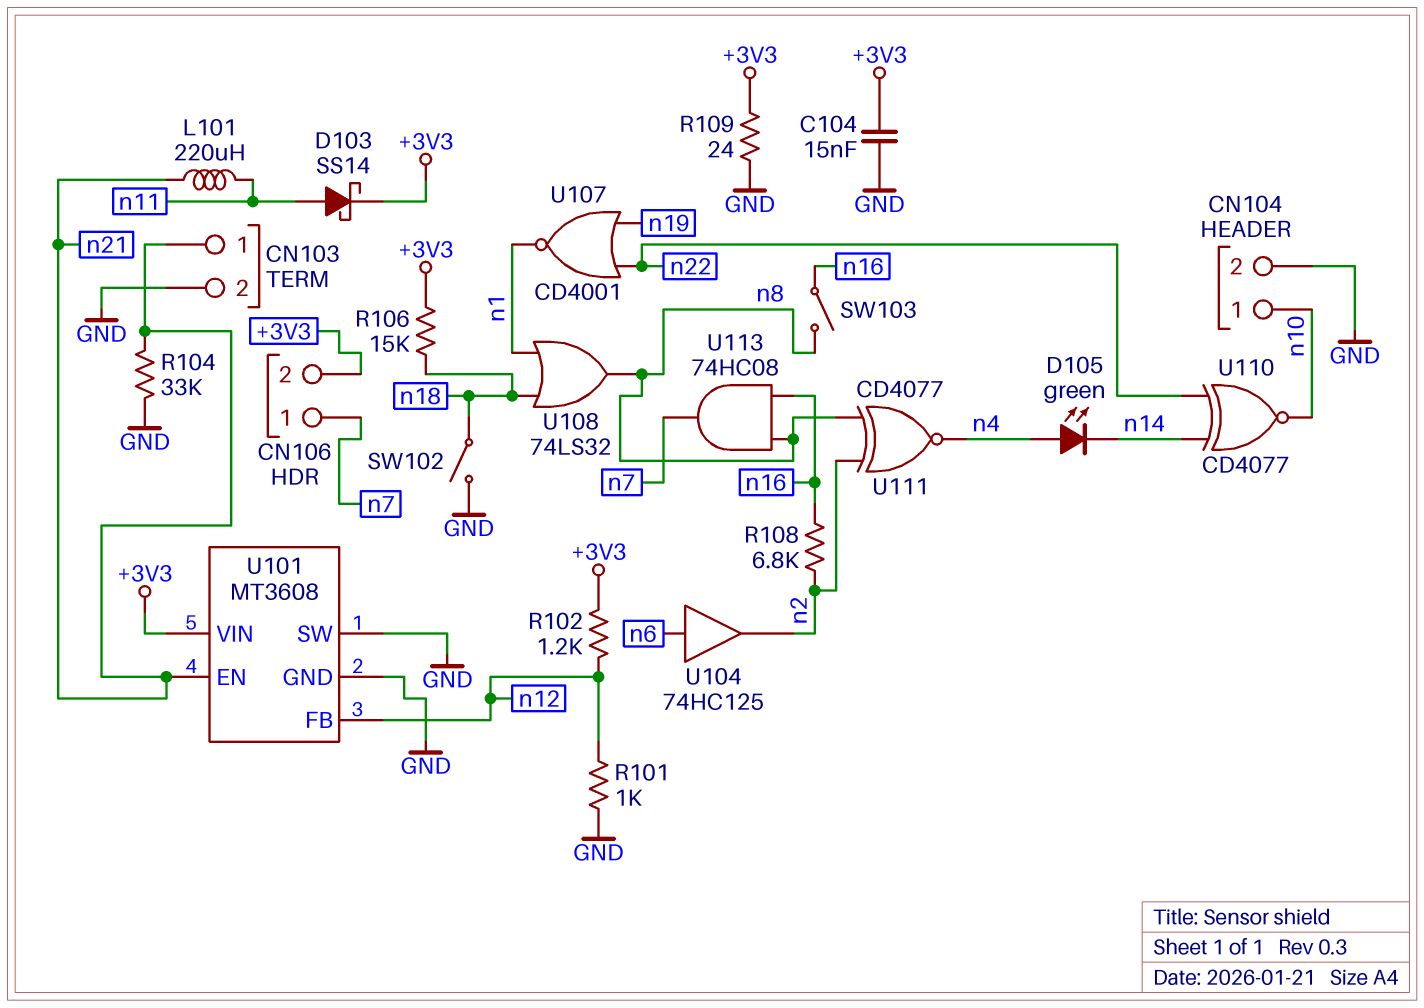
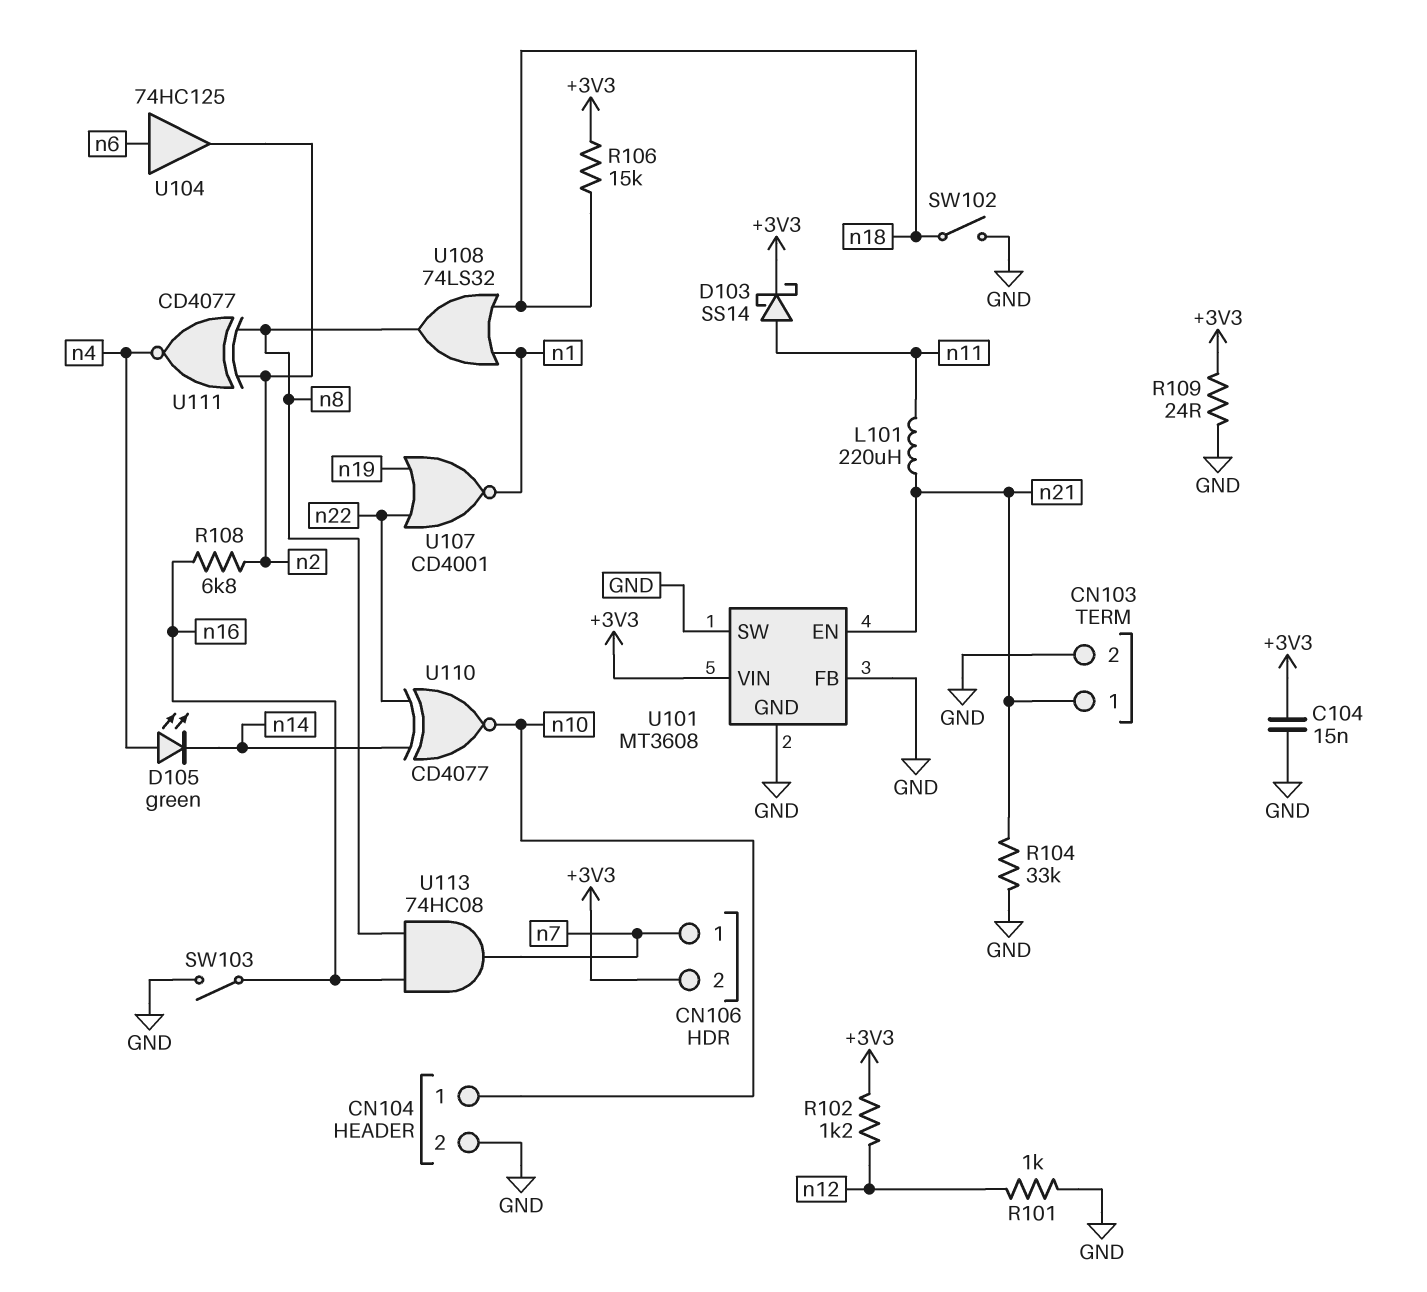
SW103: switch (n8, n16) -> switch (GND, n16)
U101 pin FB: n12 -> GND

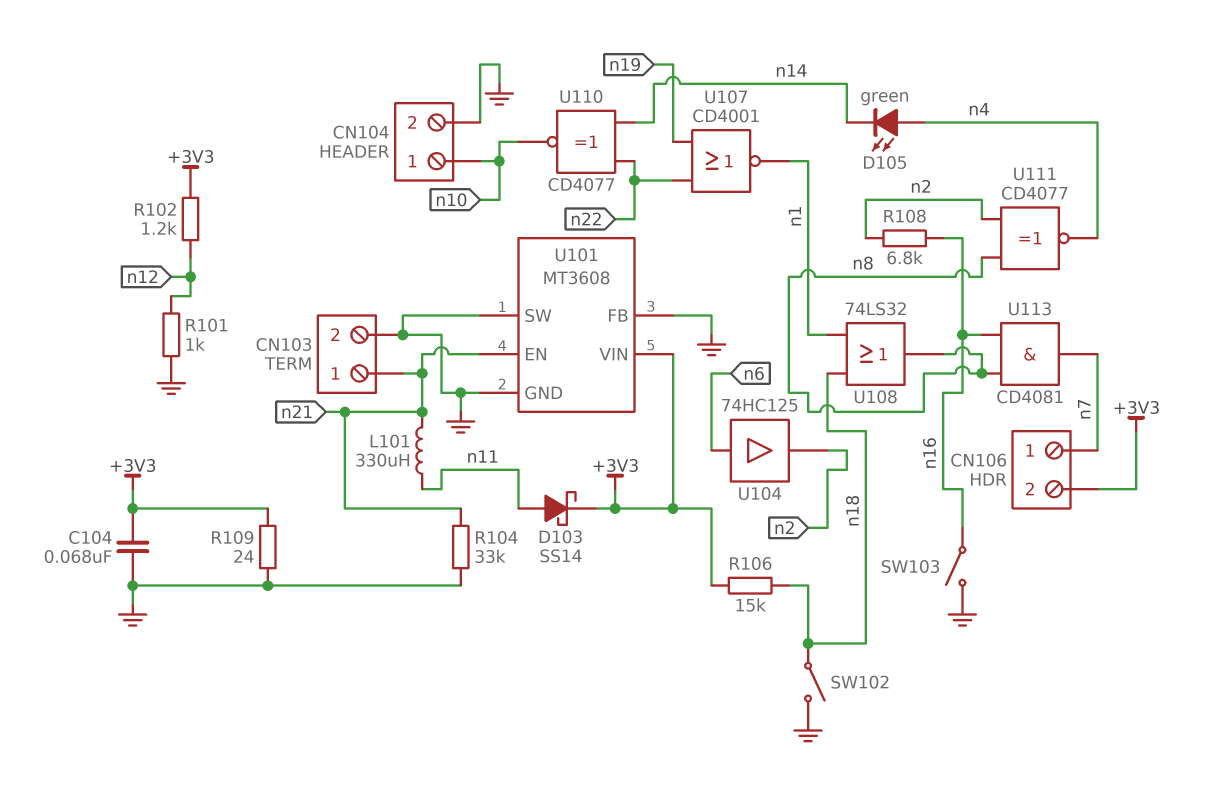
C104: 15nF (+3V3, GND) -> 68nF (+3V3, GND)
L101: 220uH (n11, n21) -> 330uH (n11, n21)
U113: AND 74HC08 (in n8, in n16, out n7) -> AND CD4081 (in n8, in n16, out n7)

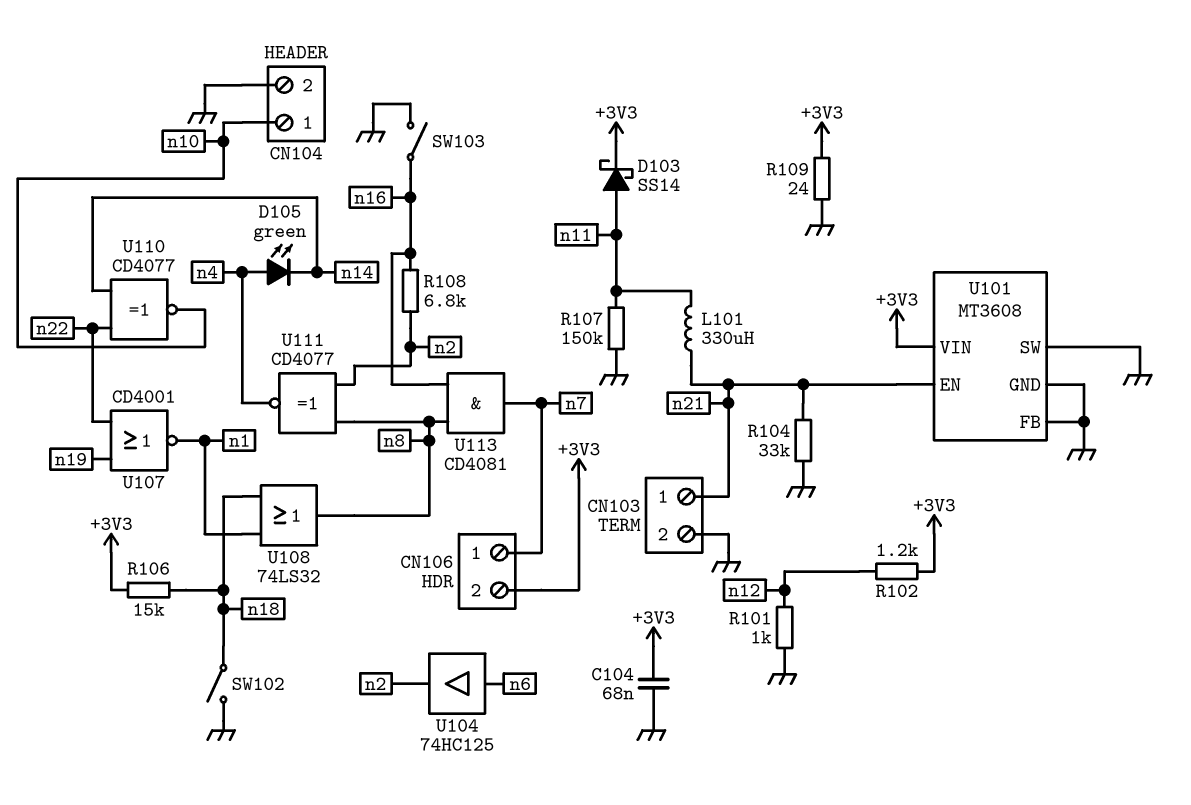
R107: none -> 150k (GND, n11)

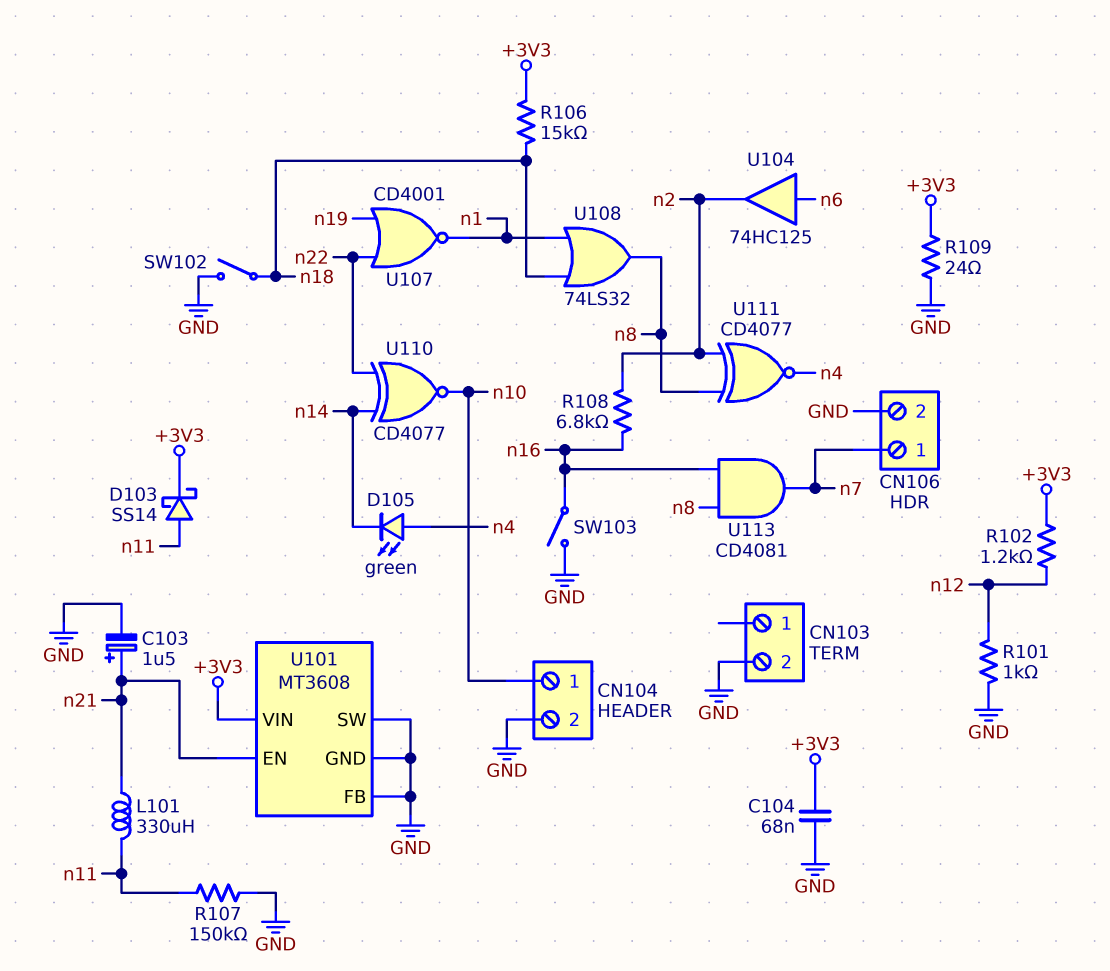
C103: none -> 1.5uF (plus n21, minus GND)
CN103 pin 1: n21 -> none
CN106 pin 2: +3V3 -> GND
R104: 33k (GND, n21) -> none

